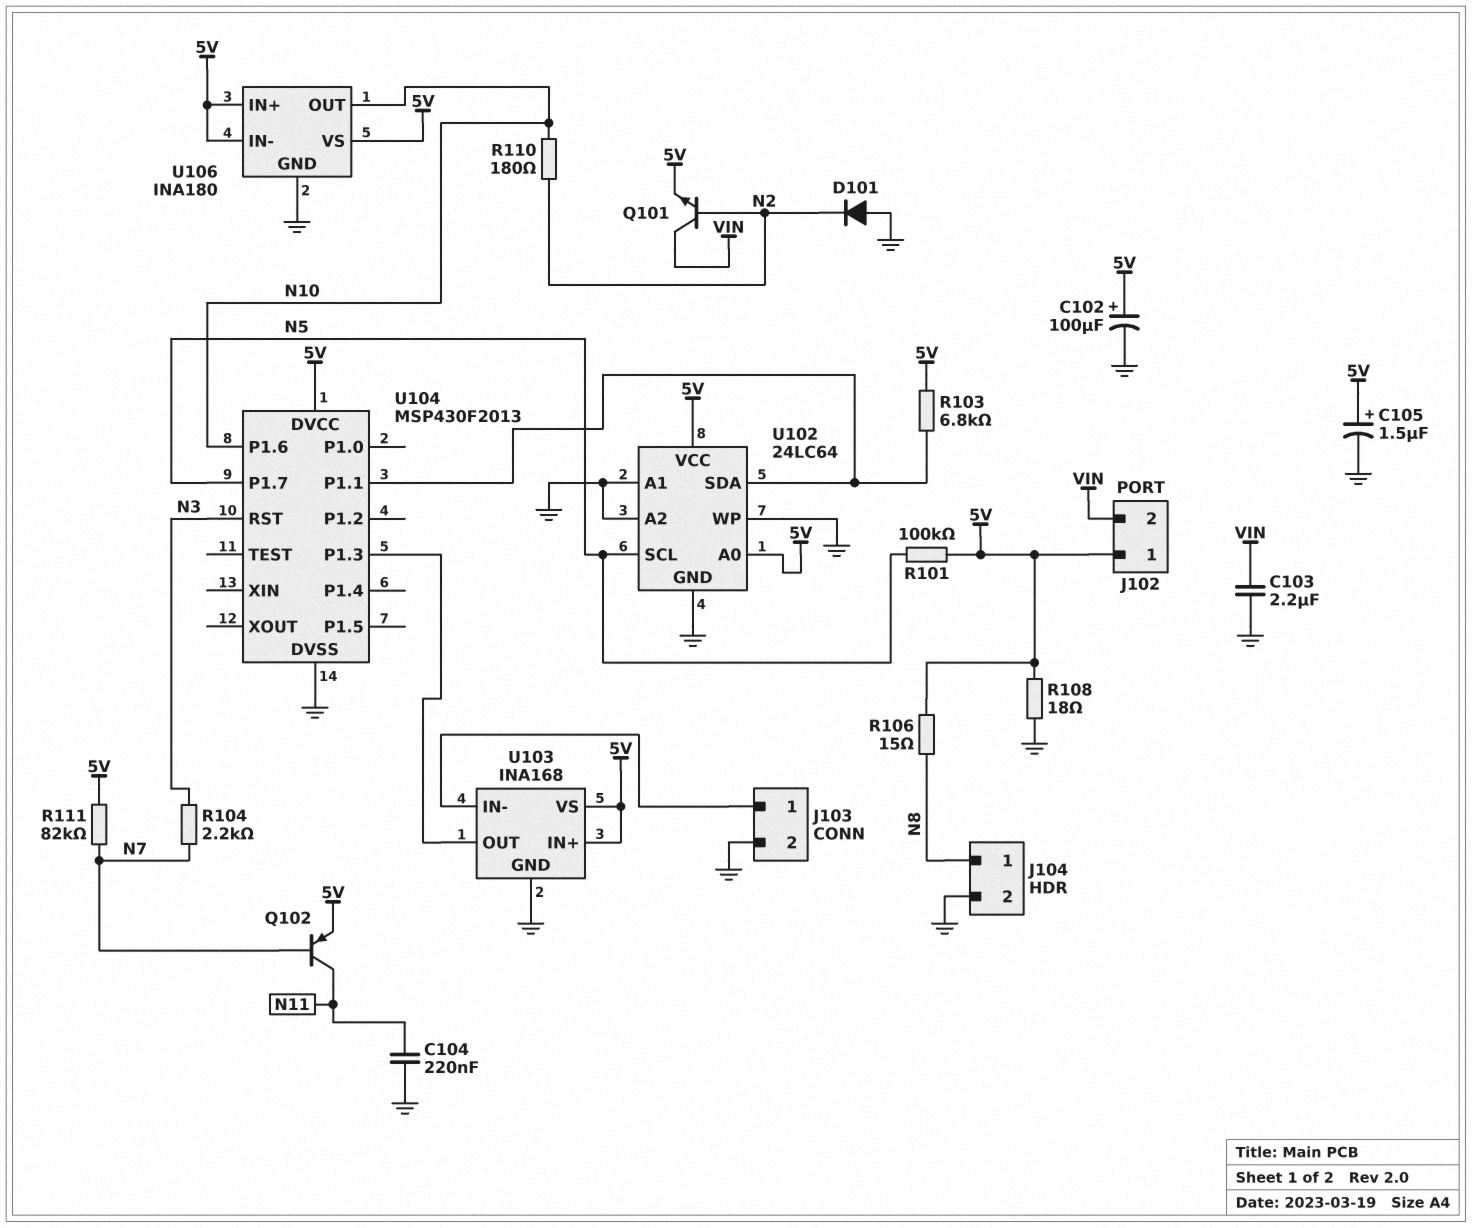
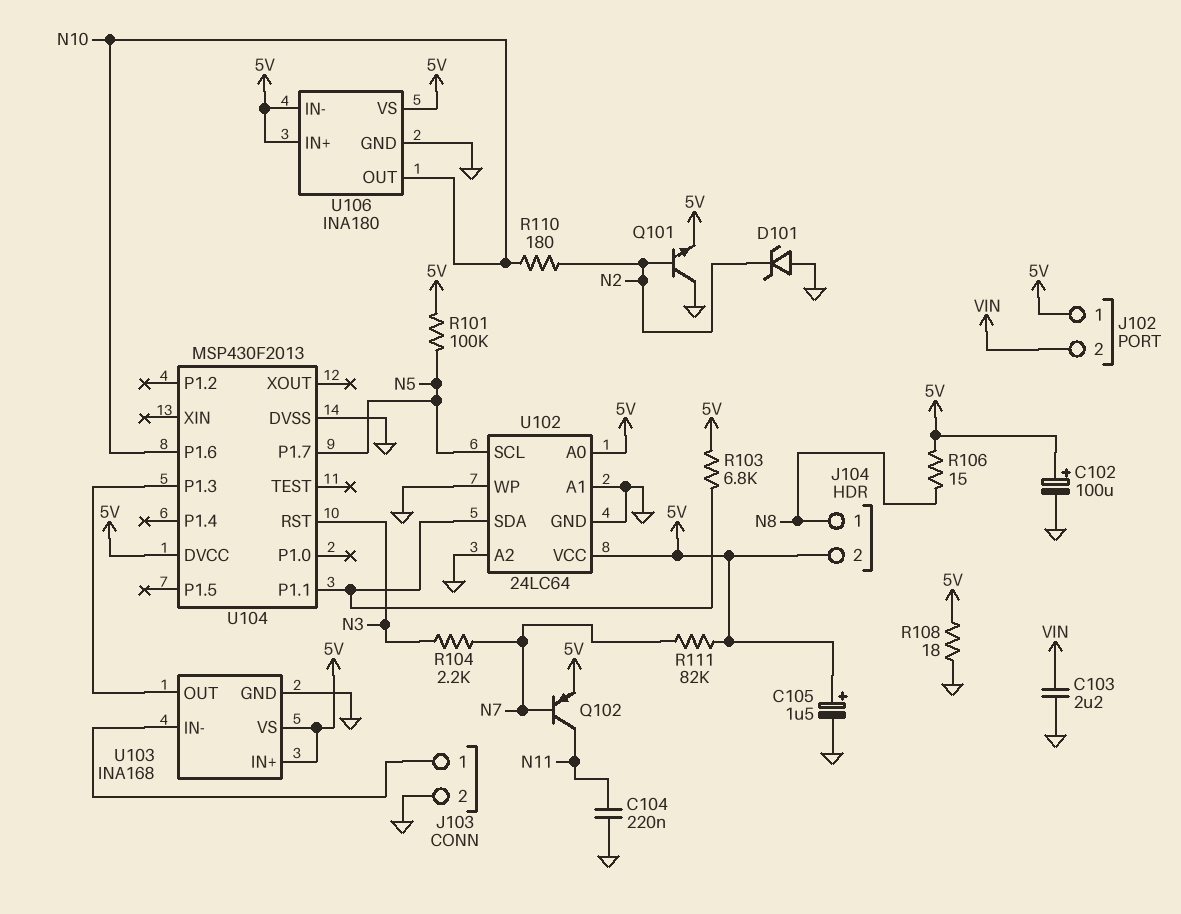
D101: diode (A GND, K N2) -> zener (A GND, K N2)
J104 pin 2: GND -> 5V
Q101: NPN (B N2, C VIN, E 5V) -> NPN (B N2, C GND, E 5V)

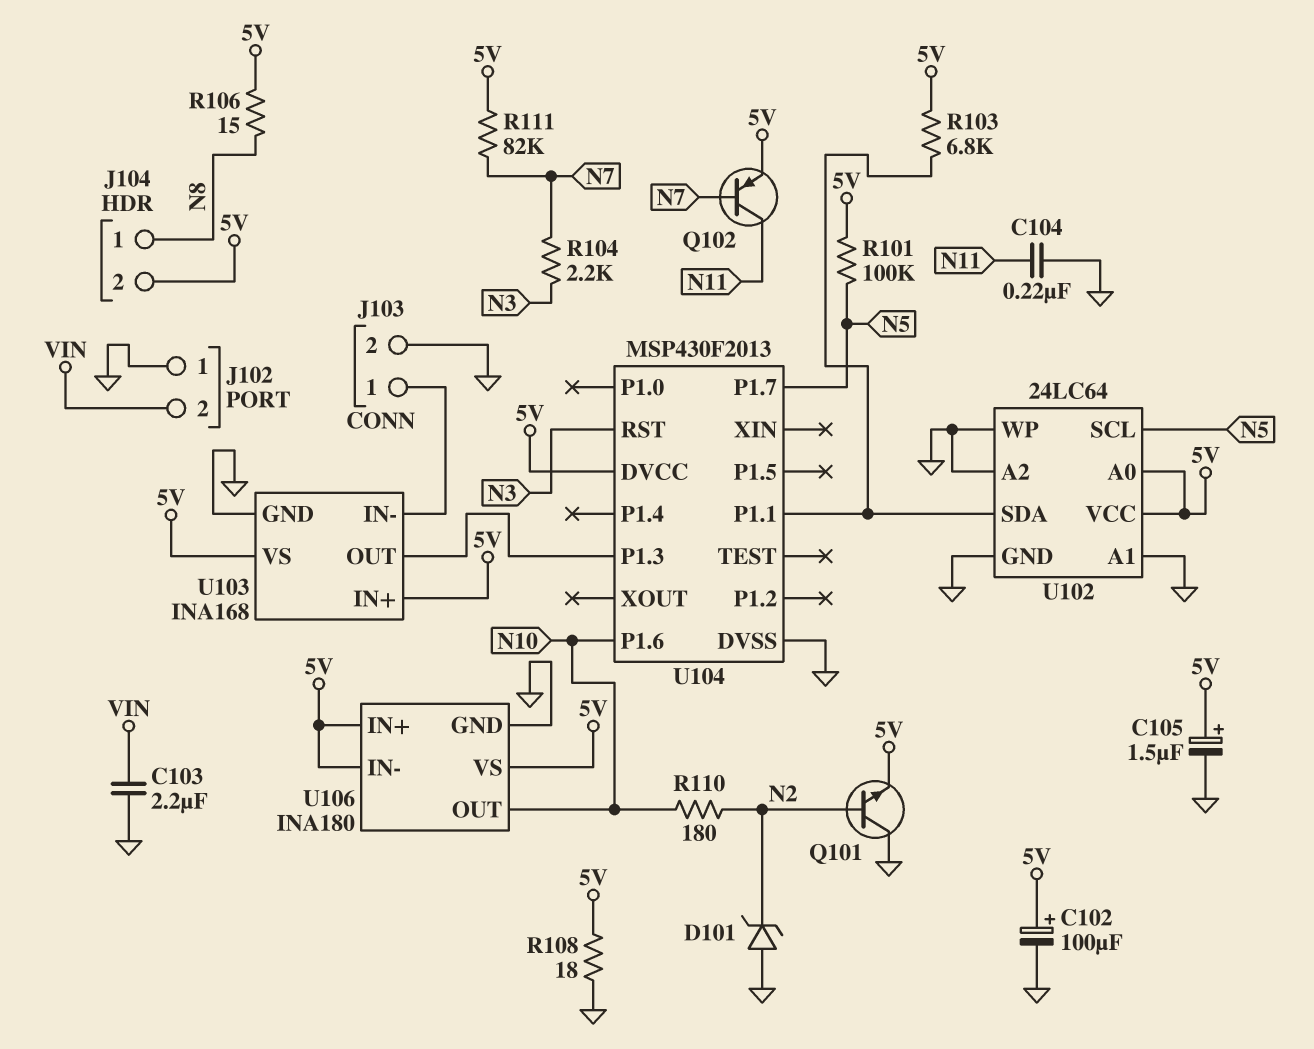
J102 pin 1: 5V -> GND

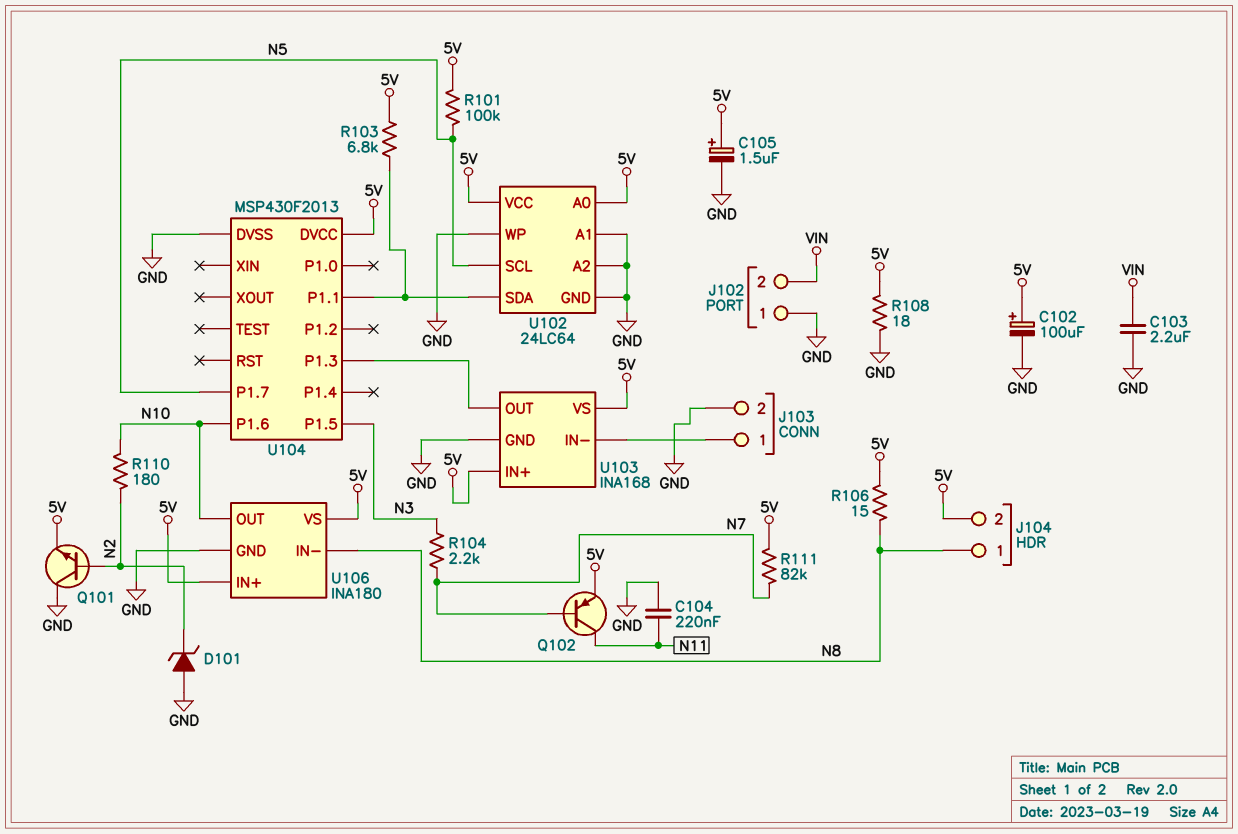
U104 pin P1.5: none -> N3
U104 pin RST: N3 -> none
U106 pin IN-: 5V -> N8

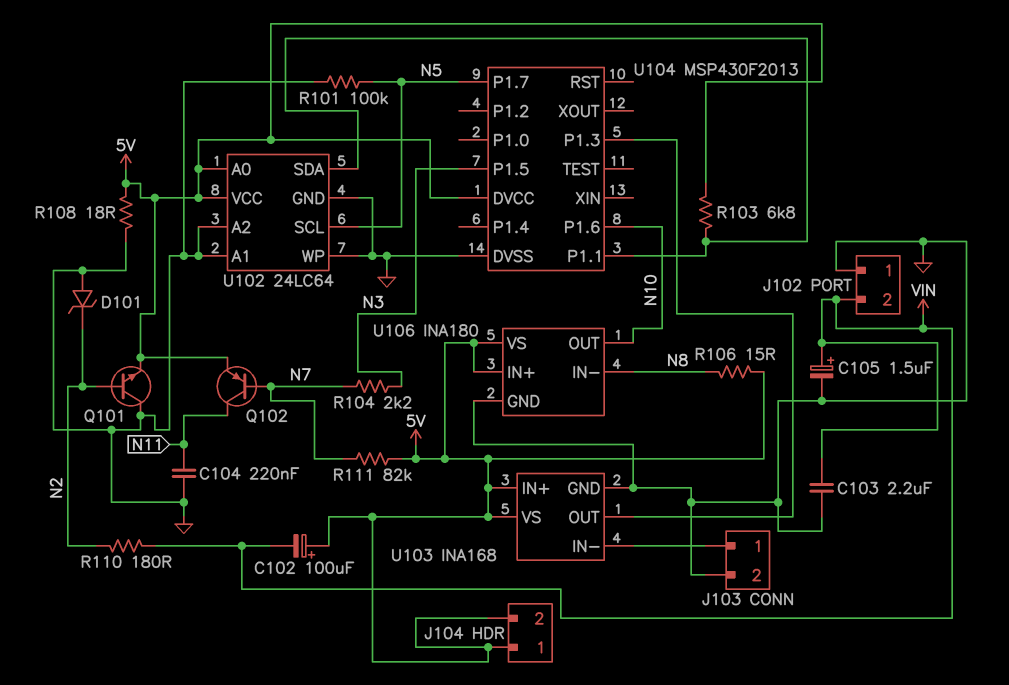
C102: 100uF (plus 5V, minus GND) -> 100uF (plus 5V, minus VIN)
C105: 1.5uF (plus 5V, minus GND) -> 1.5uF (plus VIN, minus GND)
J104 pin 1: N8 -> 5V
R101: 100k (5V, N5) -> 100k (GND, N5)
R110: 180 (N2, N10) -> 180 (N2, VIN)

